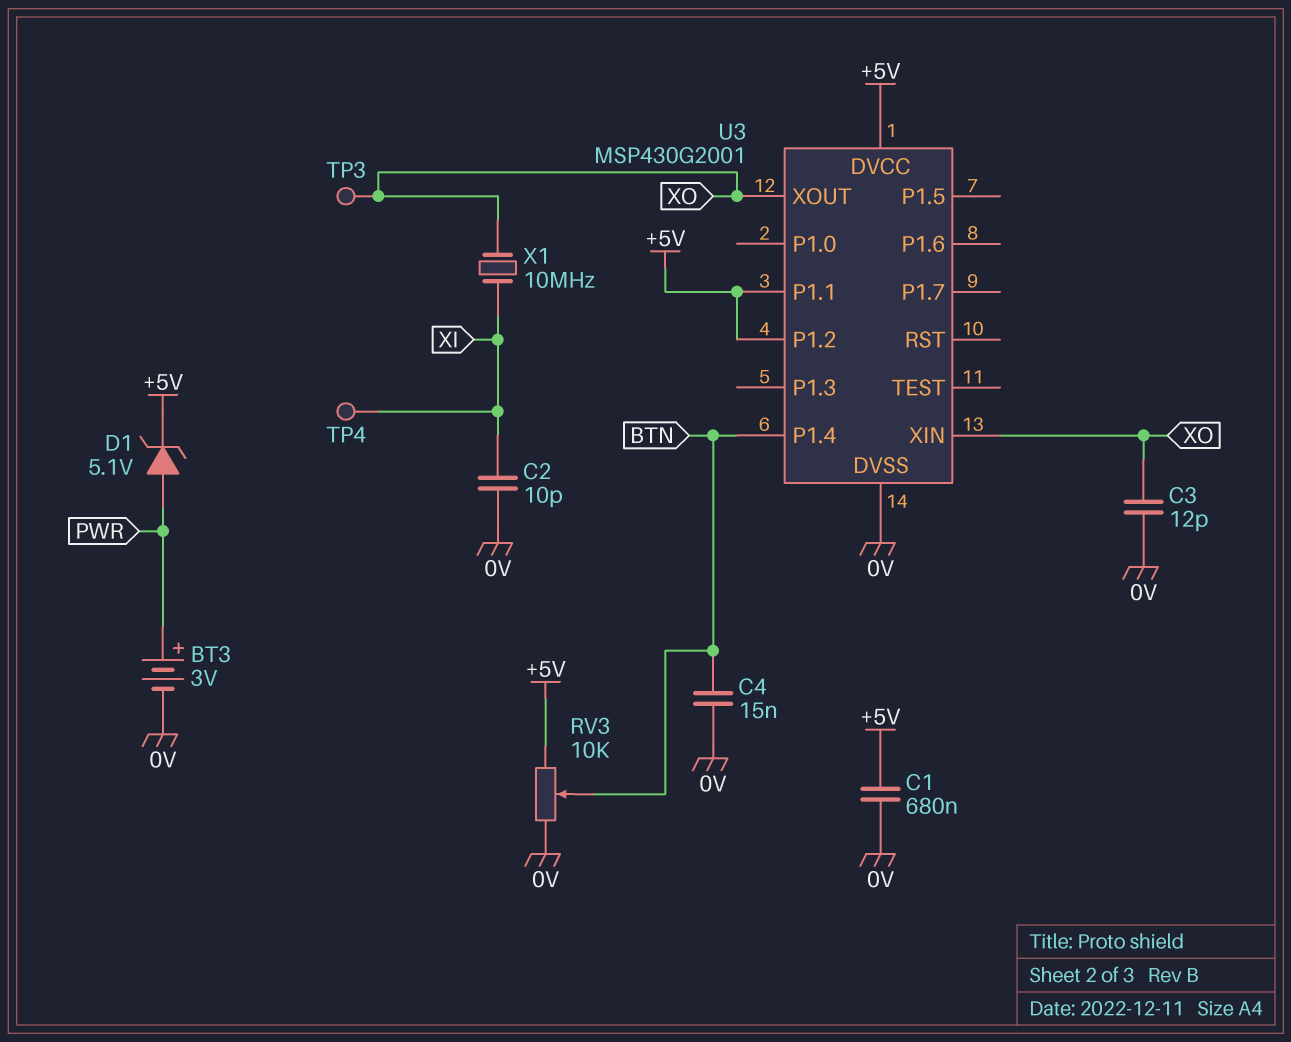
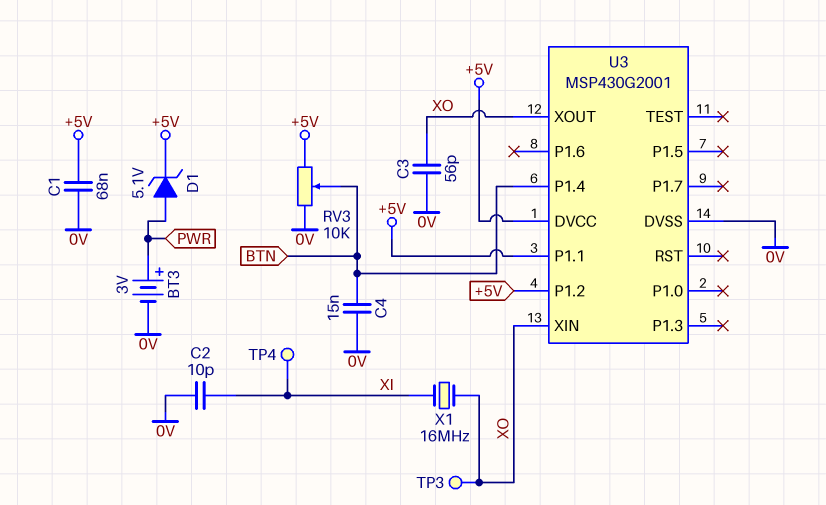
C1: 680nF (+5V, 0V) -> 68nF (+5V, 0V)
C3: 12pF (0V, XO) -> 56pF (0V, XO)
X1: 10MHz (XI, XO) -> 16MHz (XI, XO)

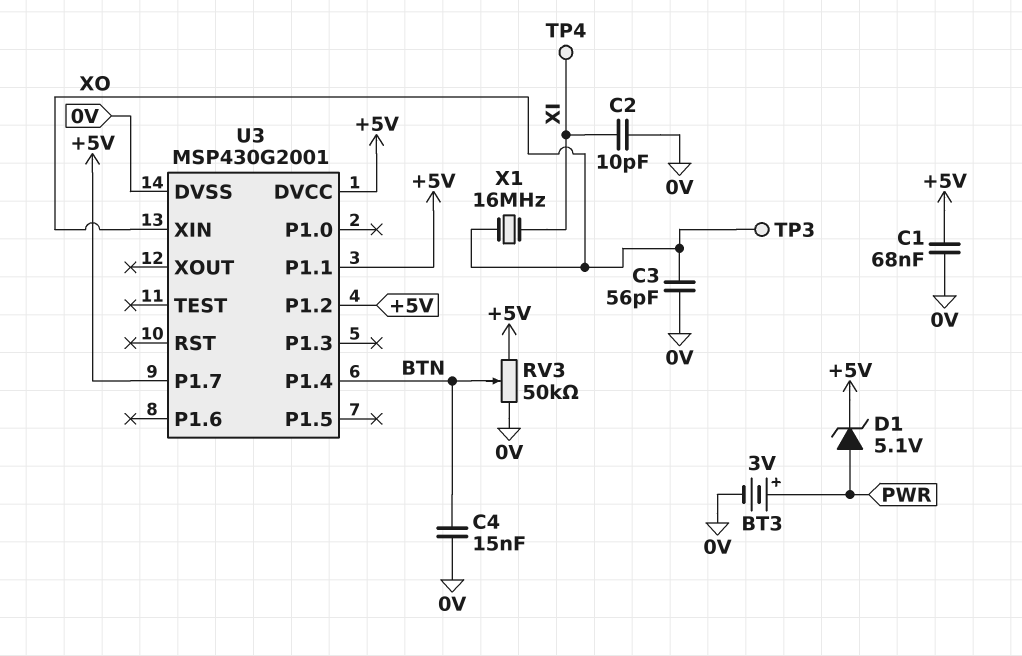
RV3: 10k (+5V, 0V, wiper BTN) -> 50k (+5V, 0V, wiper BTN)
U3 pin P1.7: none -> +5V
U3 pin XOUT: XO -> none

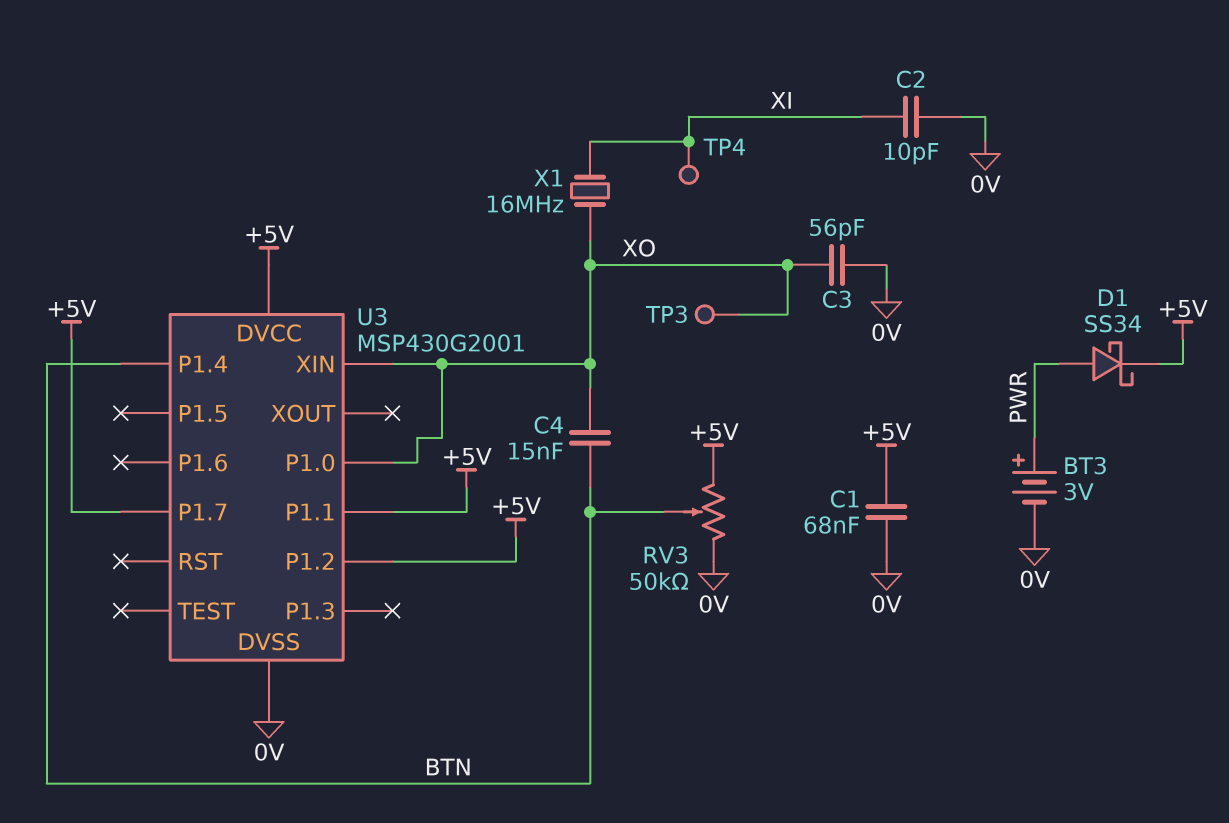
C4: 15nF (0V, BTN) -> 15nF (BTN, XO)
D1: zener 5.1V (A PWR, K +5V) -> schottky SS34 (A PWR, K +5V)
U3 pin P1.0: none -> XO

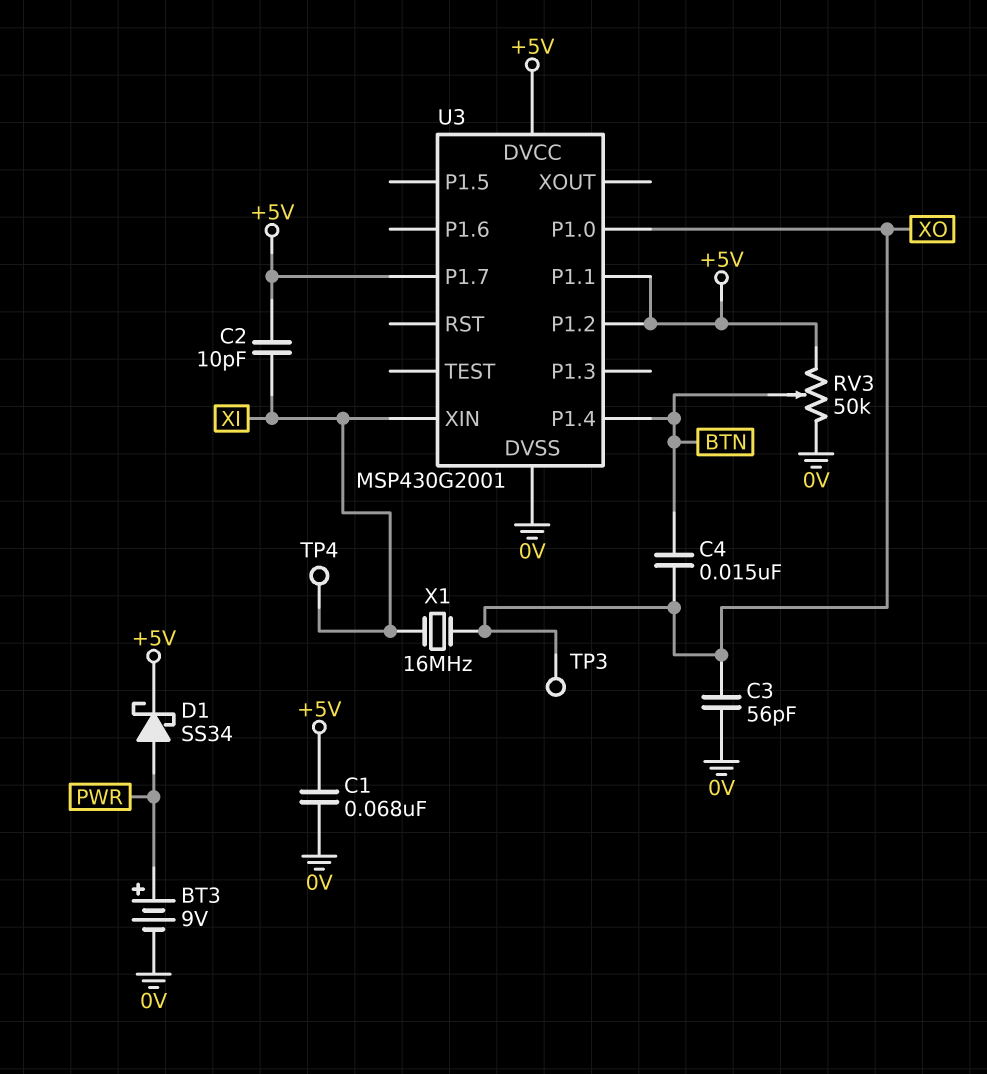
BT3: 3V (plus PWR, minus 0V) -> 9V (plus PWR, minus 0V)
C2: 10pF (0V, XI) -> 10pF (+5V, XI)
U3 pin XIN: XO -> XI

